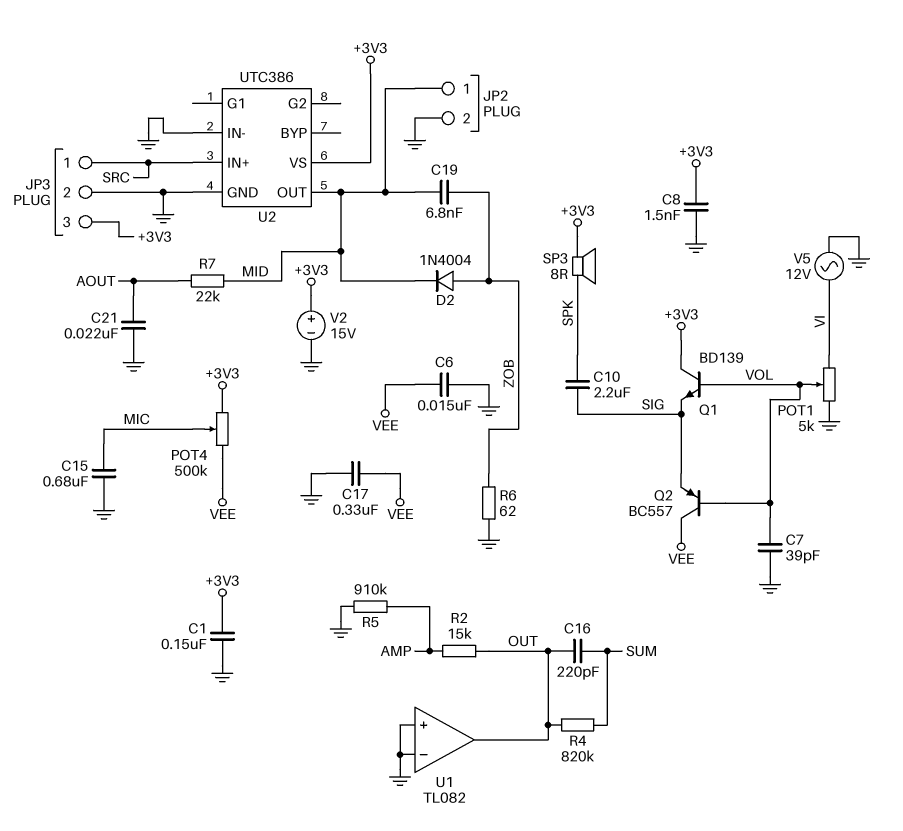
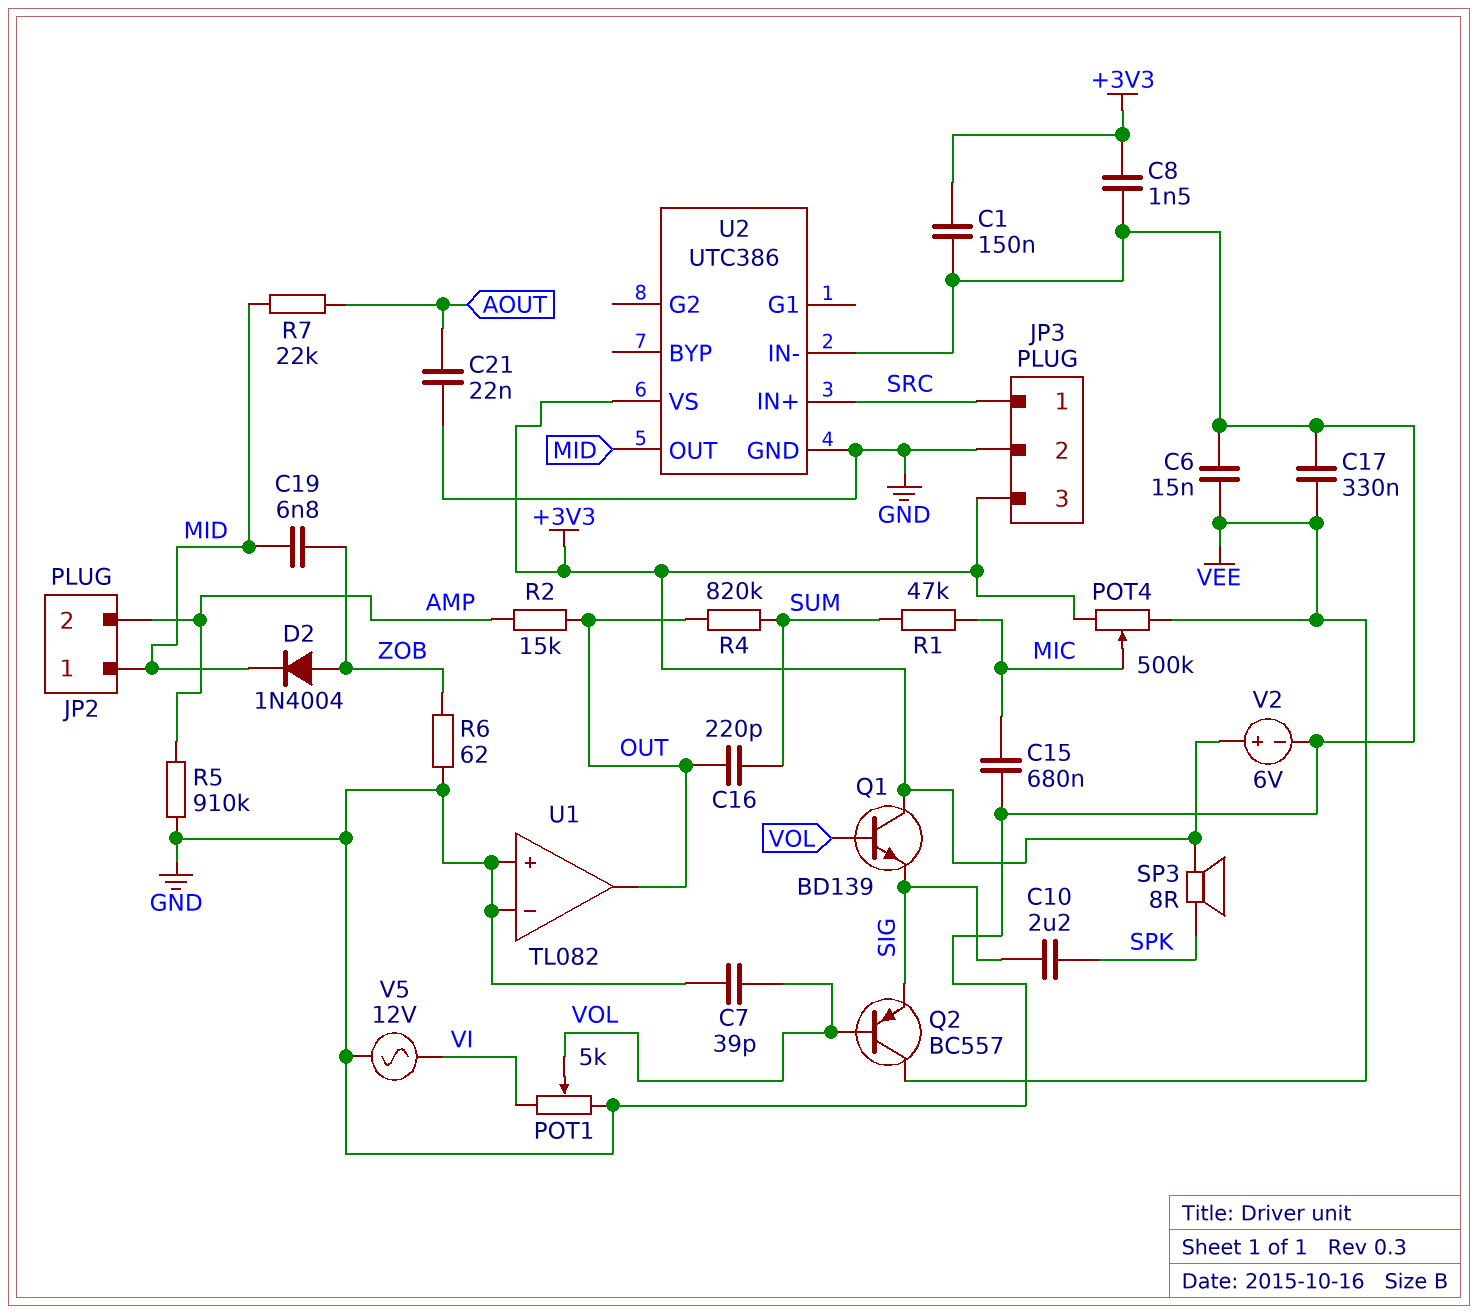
JP2 pin 2: GND -> AMP
R1: none -> 47k (MIC, SUM)
V2: 15V (plus +3V3, minus GND) -> 6V (plus +3V3, minus GND)

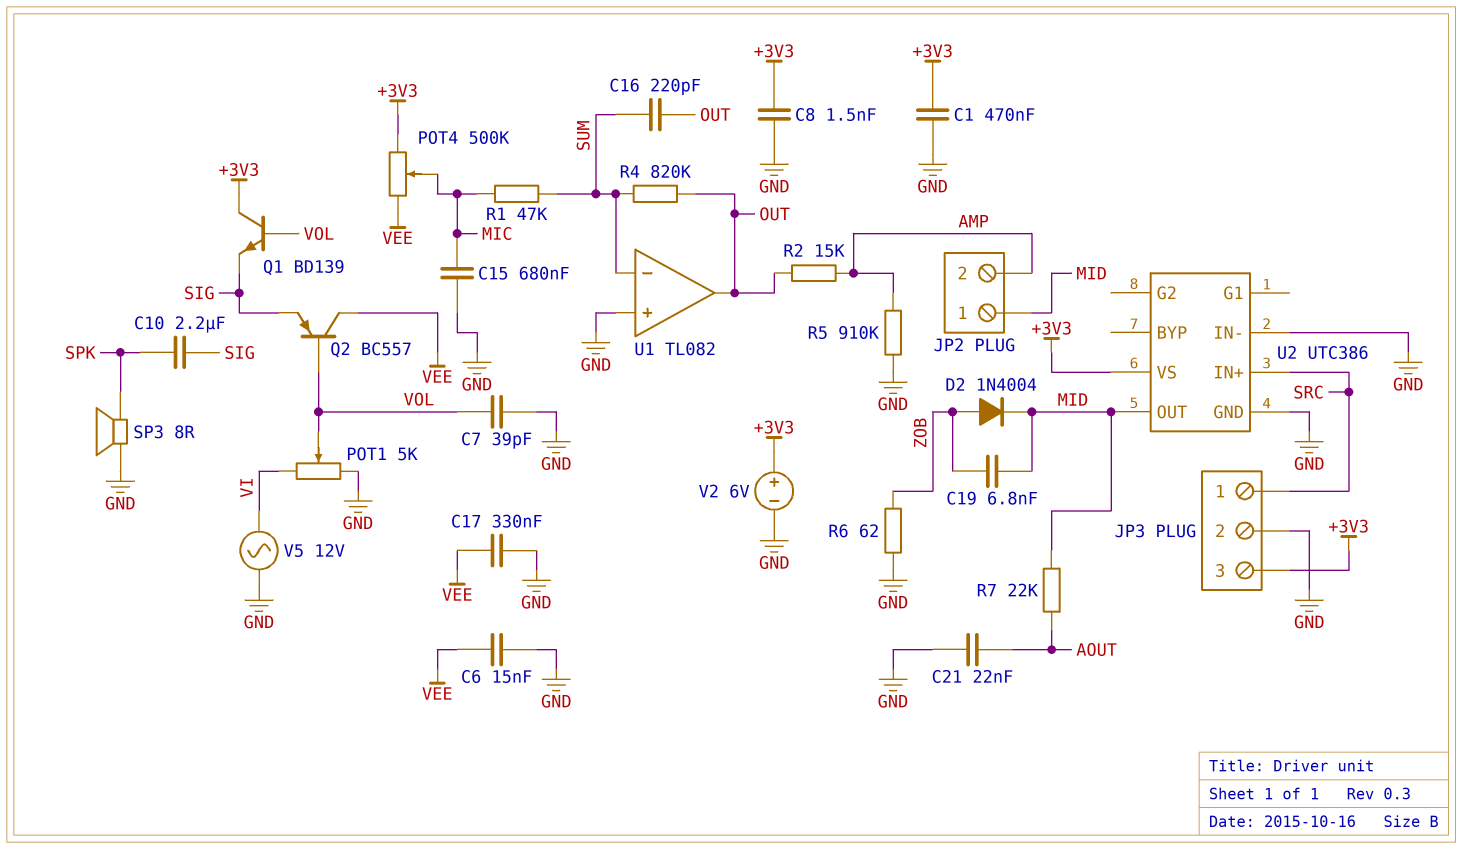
C1: 150nF (+3V3, GND) -> 470nF (+3V3, GND)
SP3: speaker 8R (+3V3, SPK) -> speaker 8R (GND, SPK)
U1 pin in-: GND -> SUM

